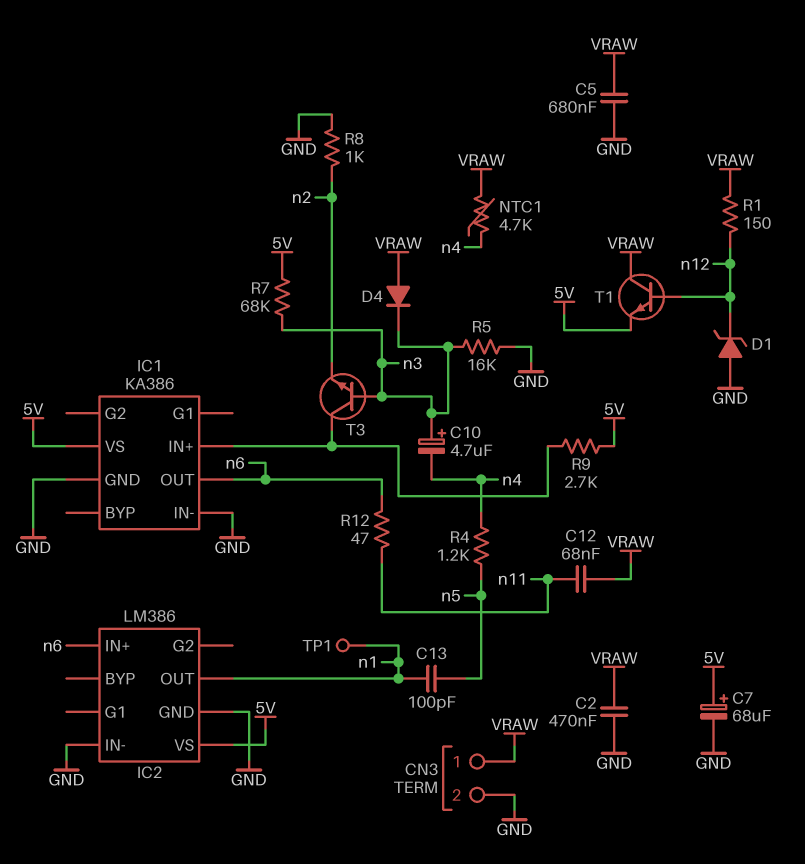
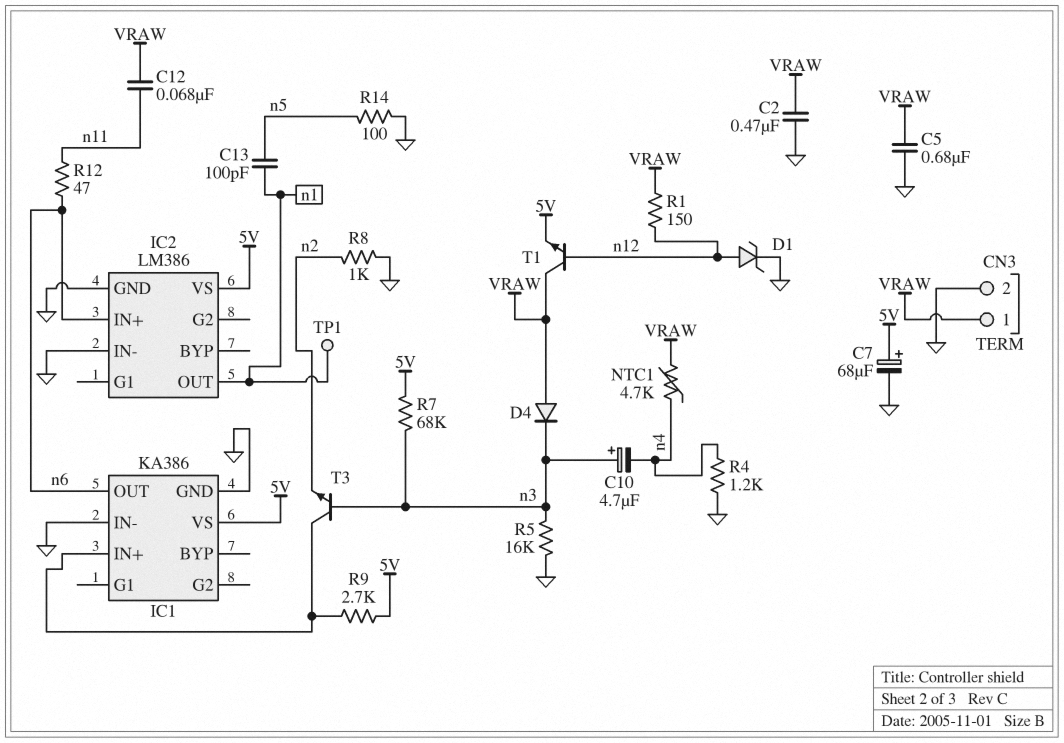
D1: zener (A GND, K n12) -> zener (A n12, K GND)
R4: 1.2k (n4, n5) -> 1.2k (GND, n4)
R14: none -> 100 (GND, n5)

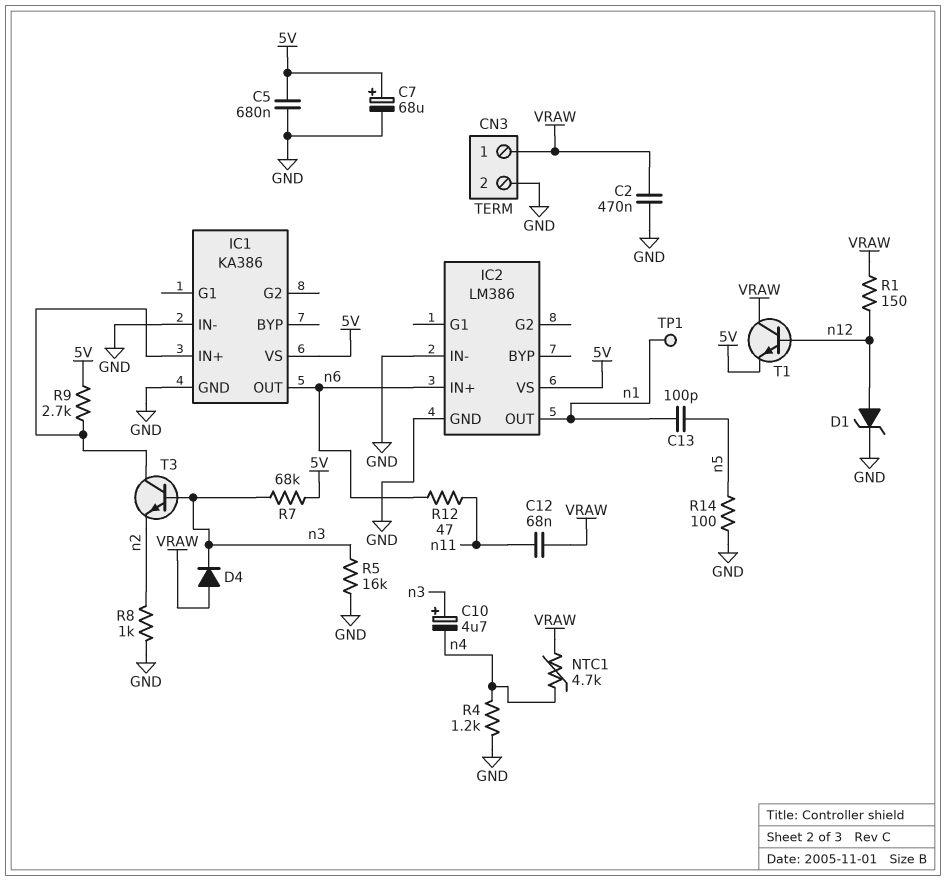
C5: 680nF (GND, VRAW) -> 680nF (5V, GND)

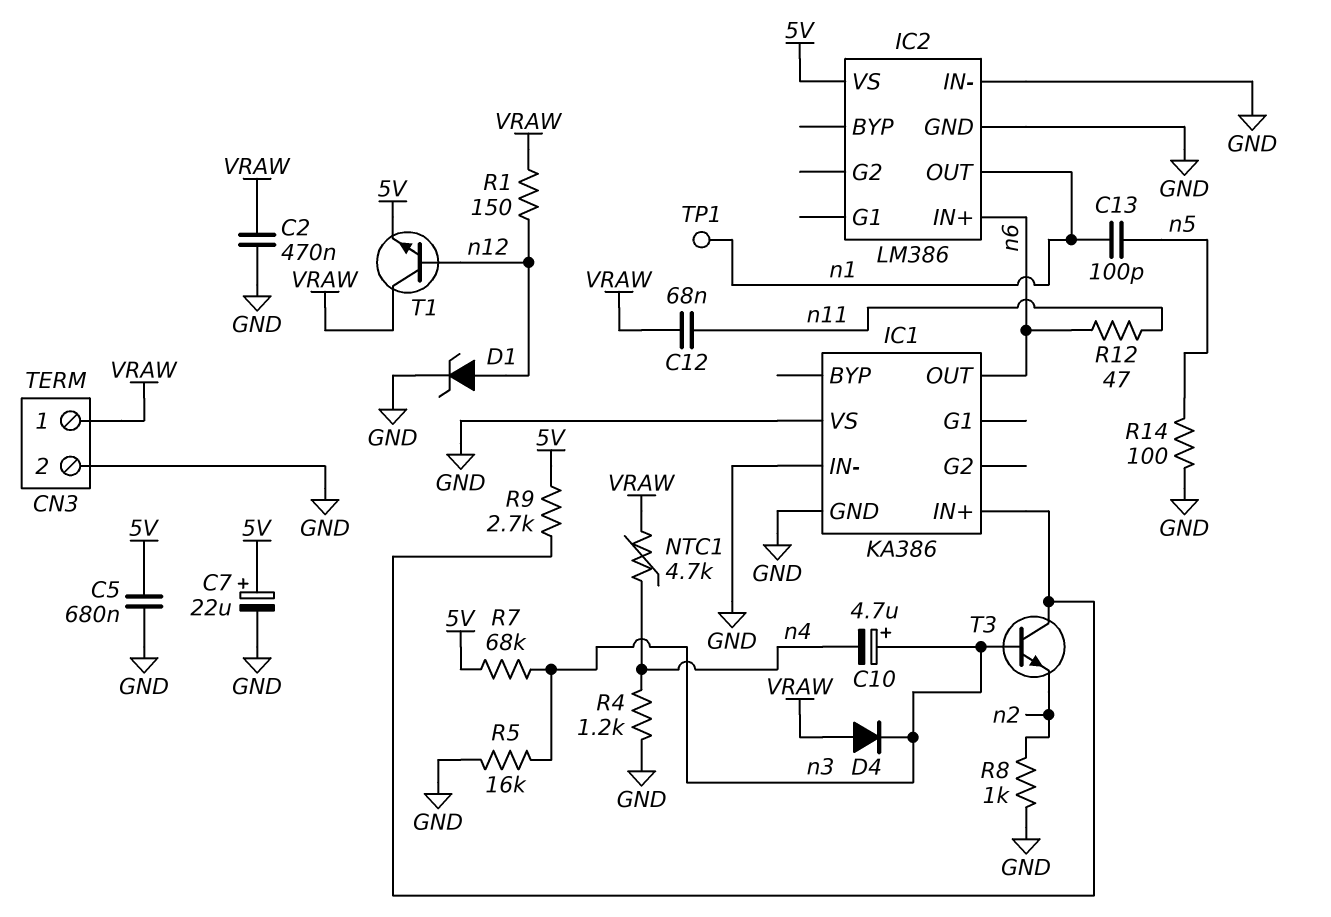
C7: 68uF (plus 5V, minus GND) -> 22uF (plus 5V, minus GND)
IC1 pin VS: 5V -> GND

